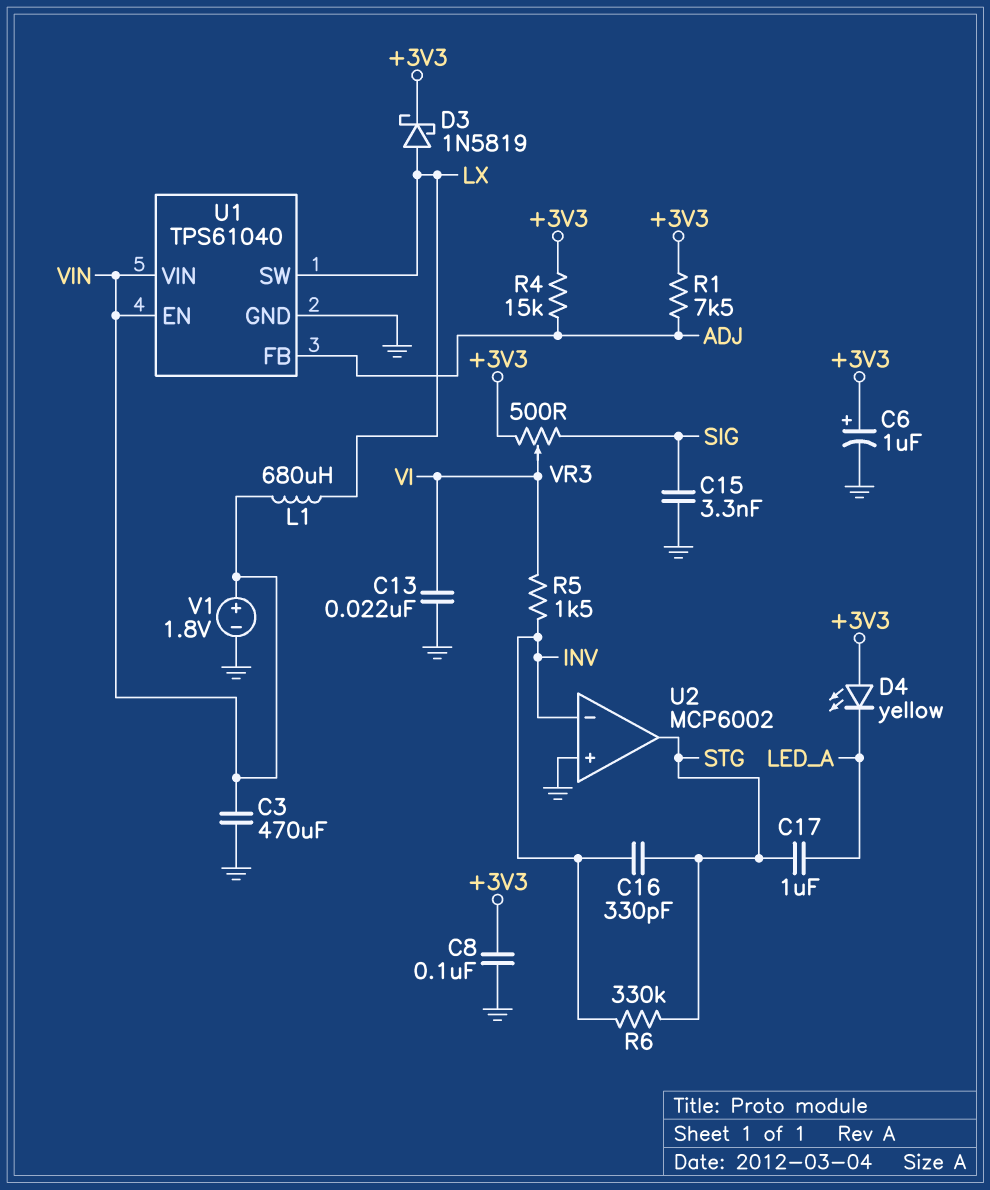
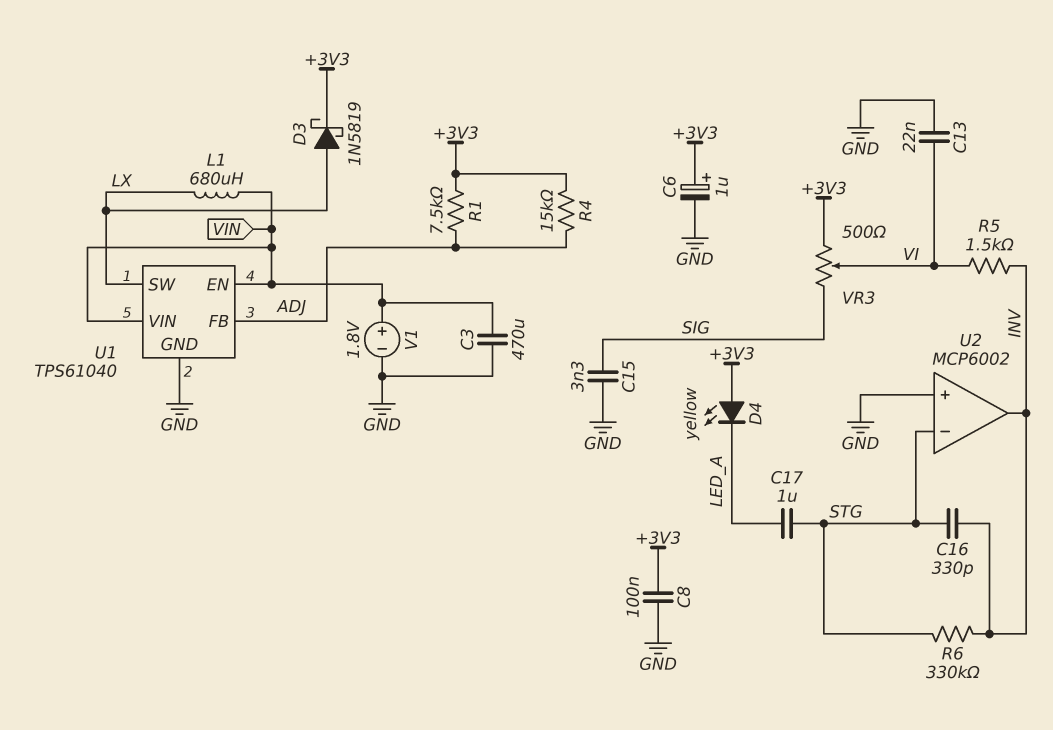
U2 pin in-: INV -> STG
U2 pin out: STG -> INV

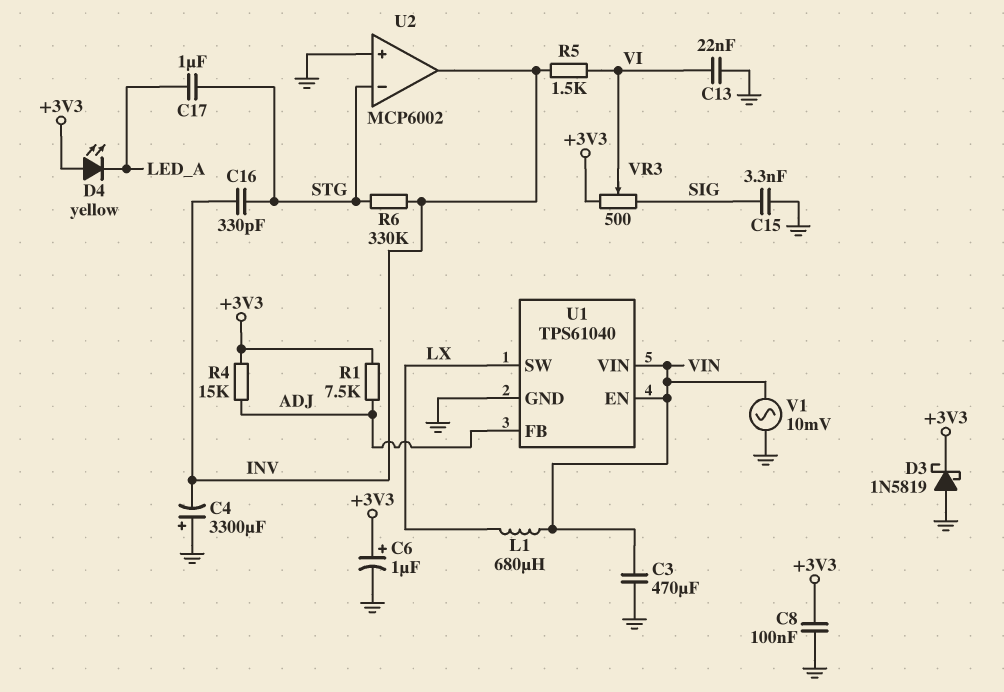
C4: none -> 3300uF (plus GND, minus INV)
D3: schottky 1N5819 (A LX, K +3V3) -> schottky 1N5819 (A GND, K +3V3)
V1: 1.8V (plus VIN, minus GND) -> AC 10mV (GND, VIN)

